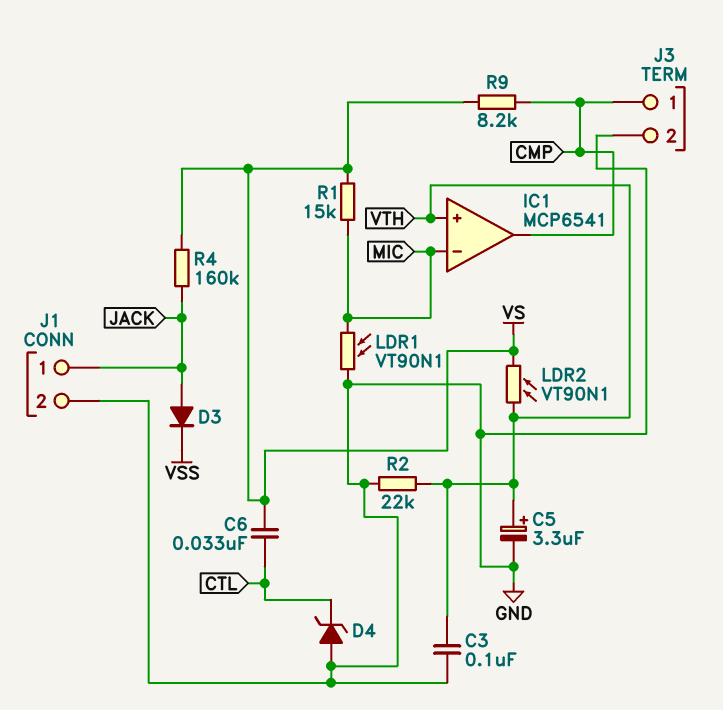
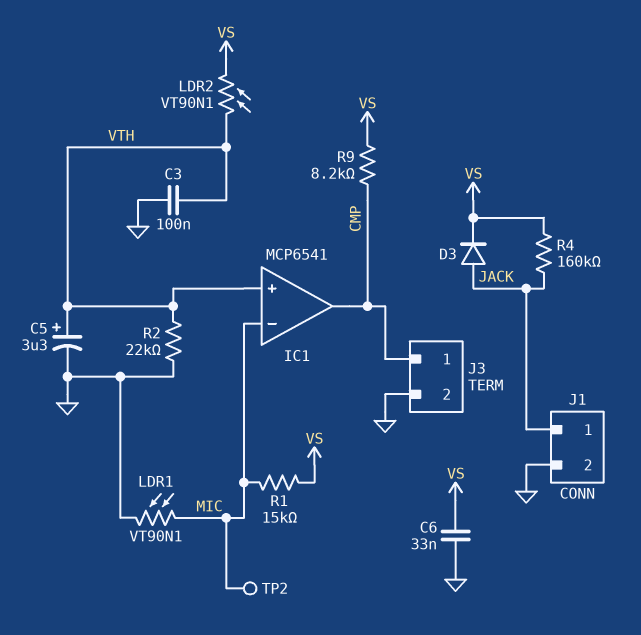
C6: 33nF (CTL, VS) -> 33nF (GND, VS)
D3: diode (A JACK, K VSS) -> diode (A JACK, K VS)
D4: zener (A GND, K CTL) -> none
TP2: none -> test point (MIC)

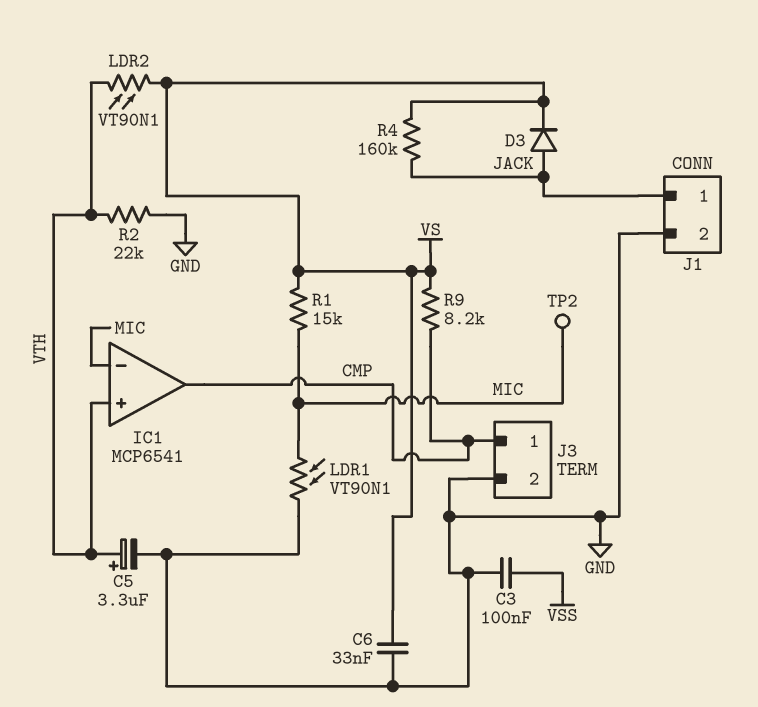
C3: 100nF (GND, VTH) -> 100nF (GND, VSS)

